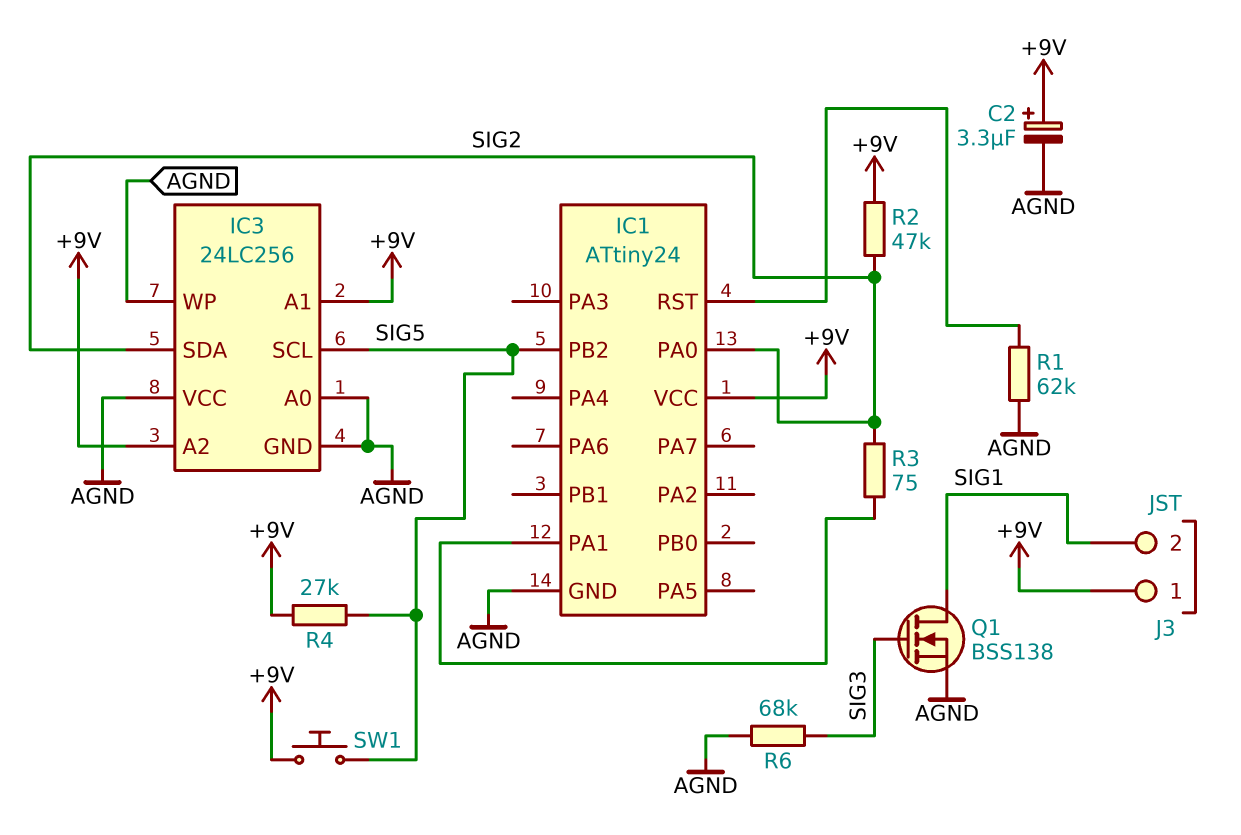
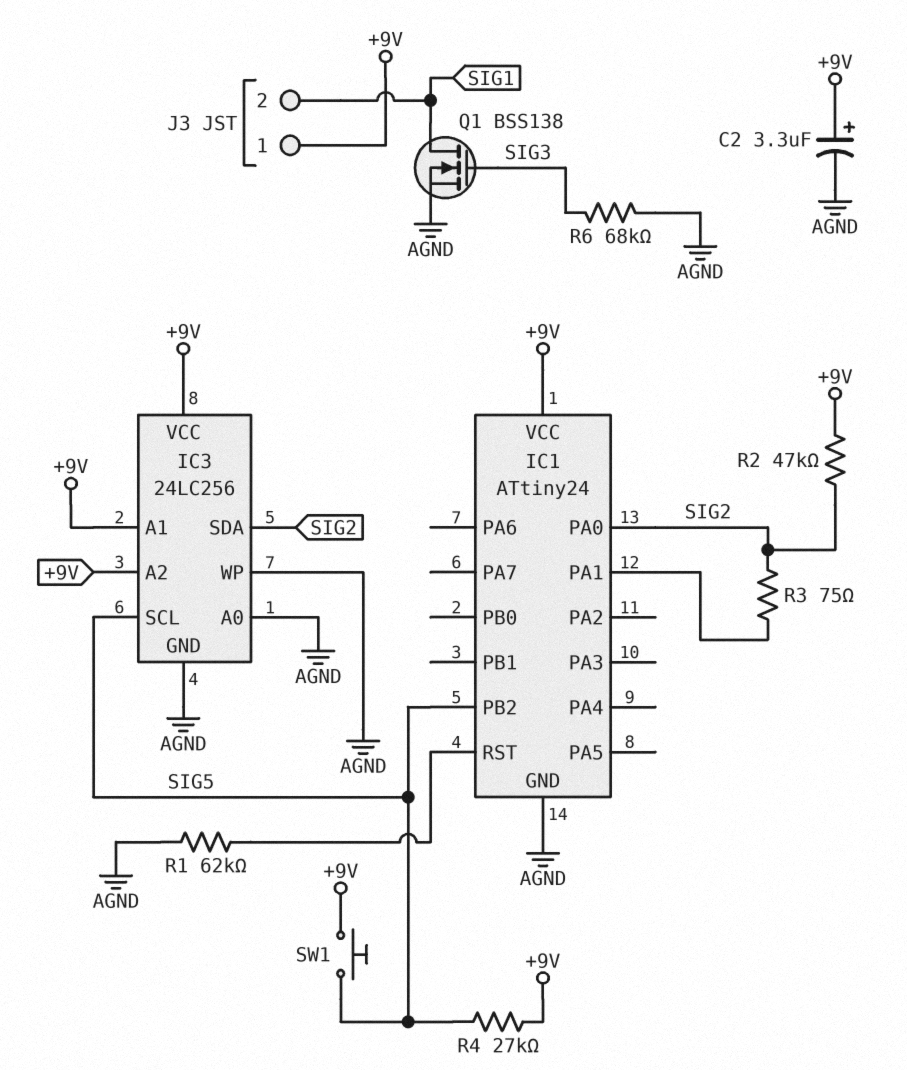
IC3 pin VCC: AGND -> +9V

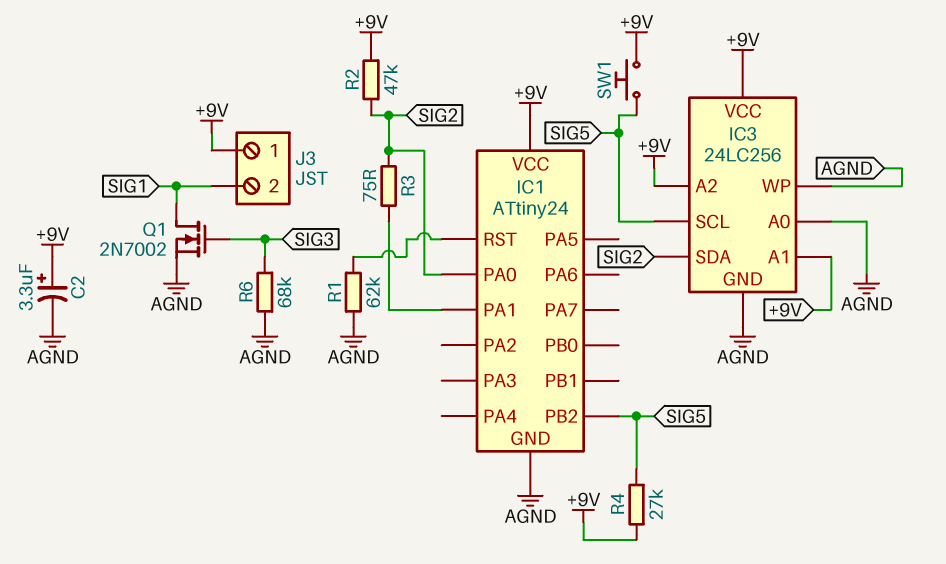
Q1: NMOS BSS138 (G SIG3, D SIG1, S AGND) -> NMOS 2N7002 (G SIG3, D SIG1, S AGND)

